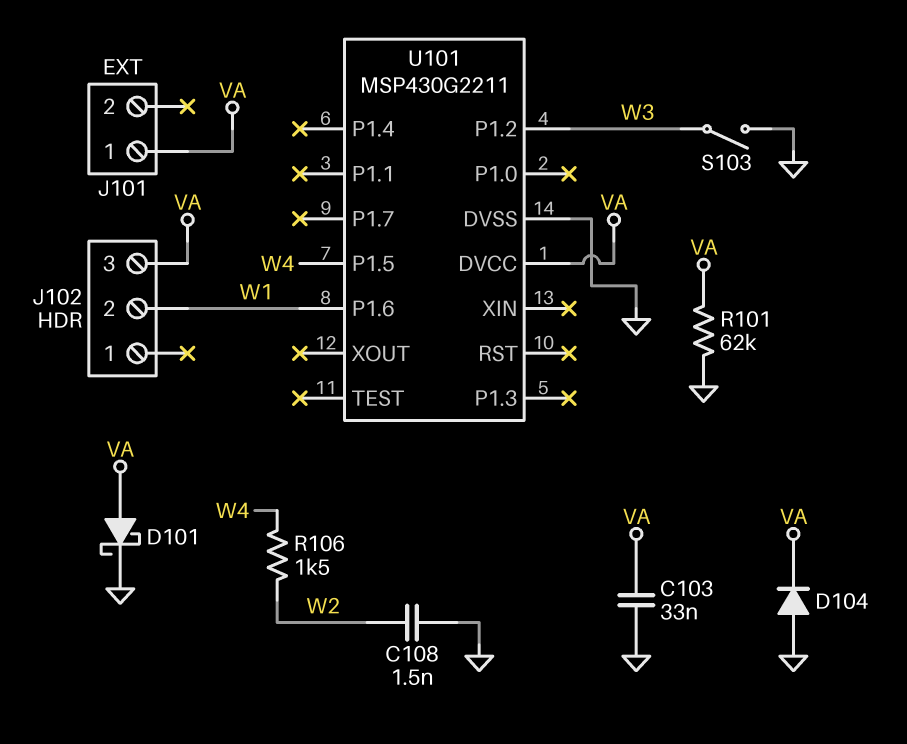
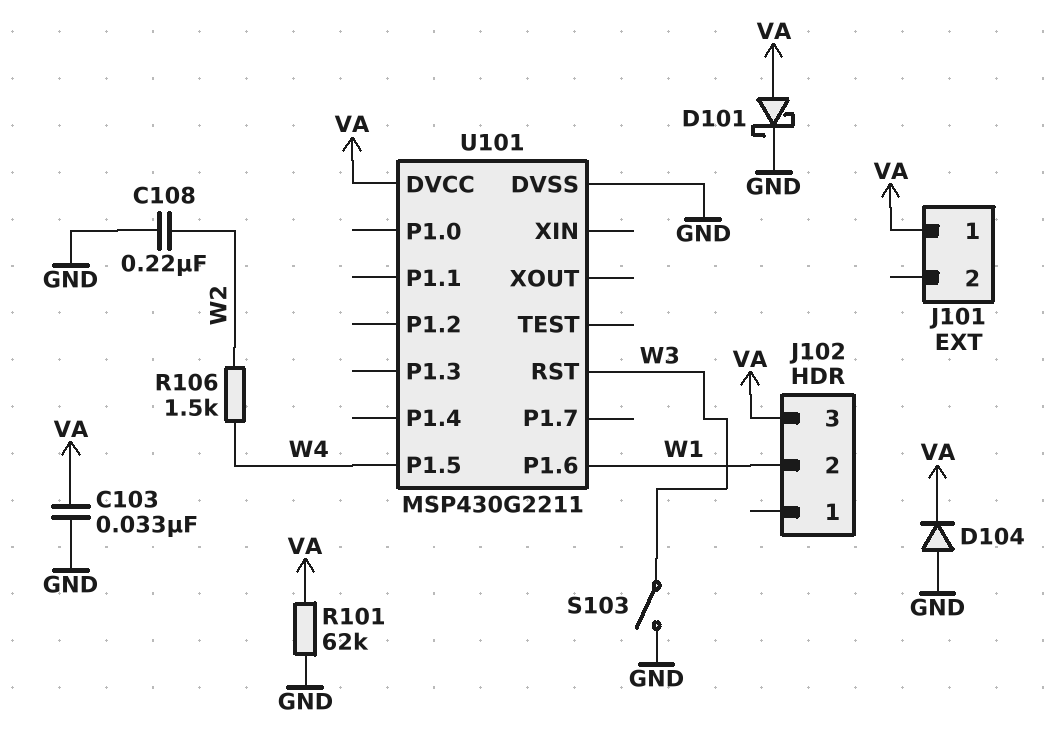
C108: 1.5nF (GND, W2) -> 220nF (GND, W2)
U101 pin P1.2: W3 -> none
U101 pin RST: none -> W3

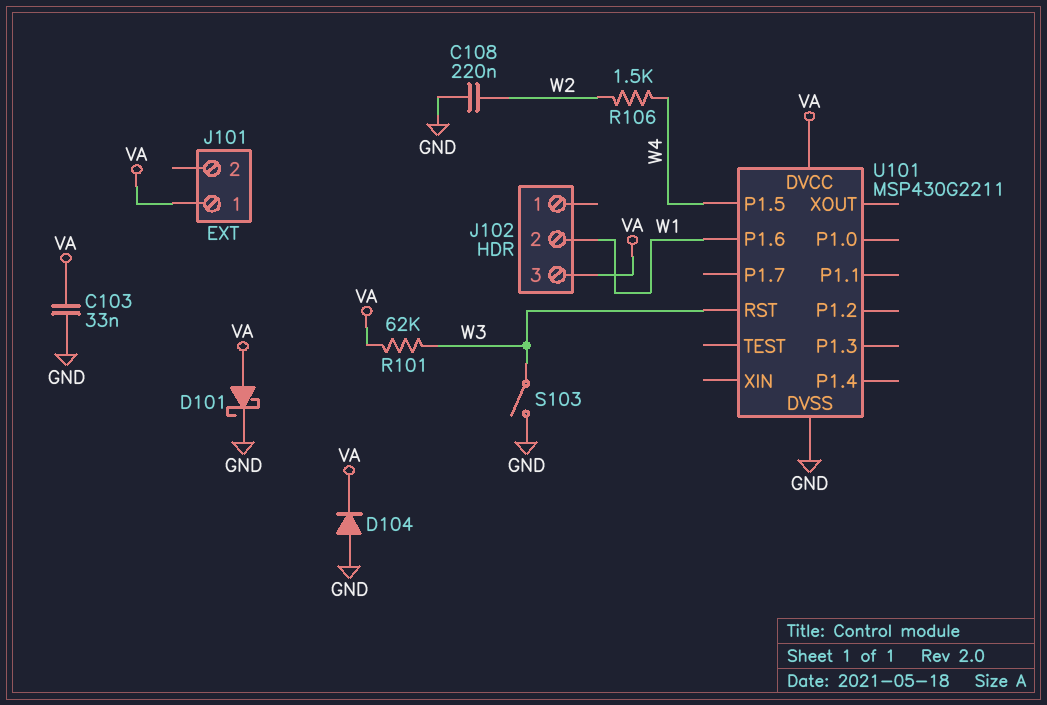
R101: 62k (GND, VA) -> 62k (VA, W3)

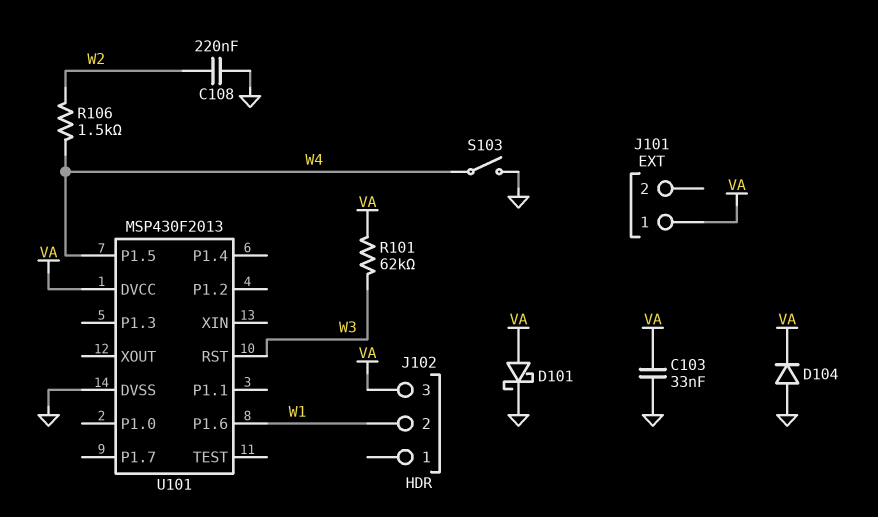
S103: switch (GND, W3) -> switch (GND, W4)
U101: MSP430G2211 -> MSP430F2013

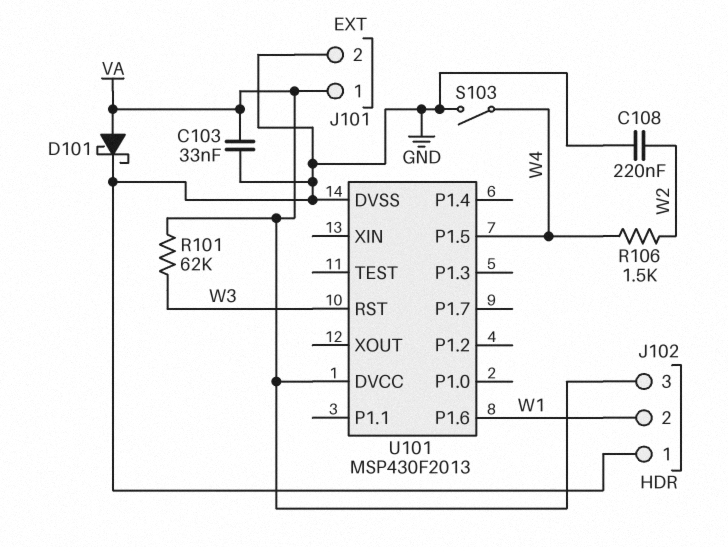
D104: diode (A GND, K VA) -> none
J101 pin 2: none -> GND
J102 pin 1: none -> GND

